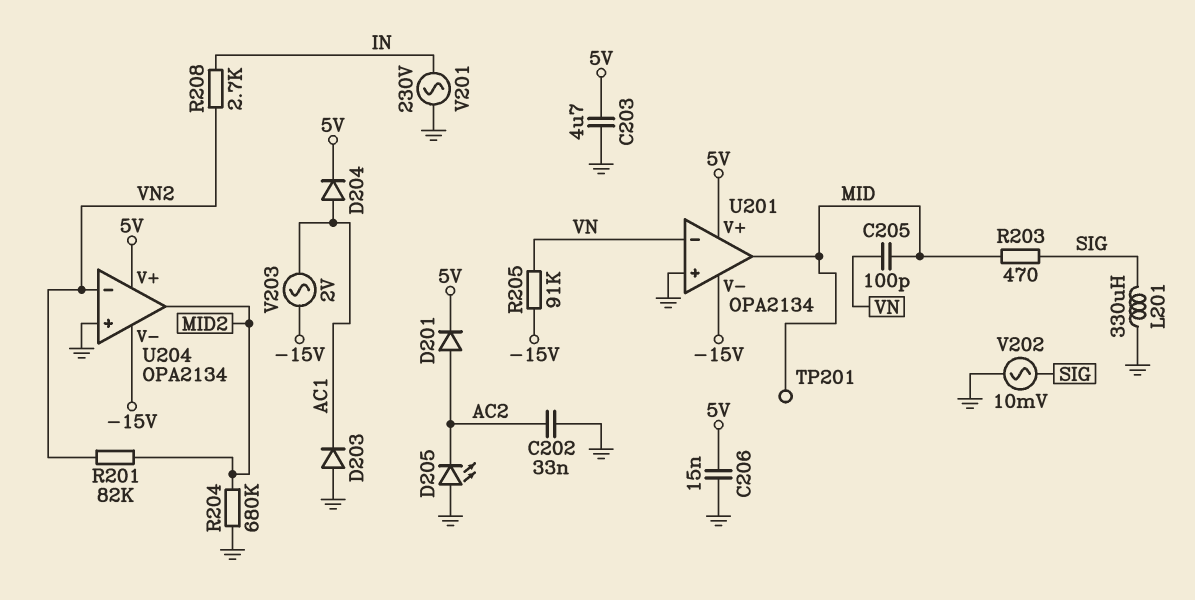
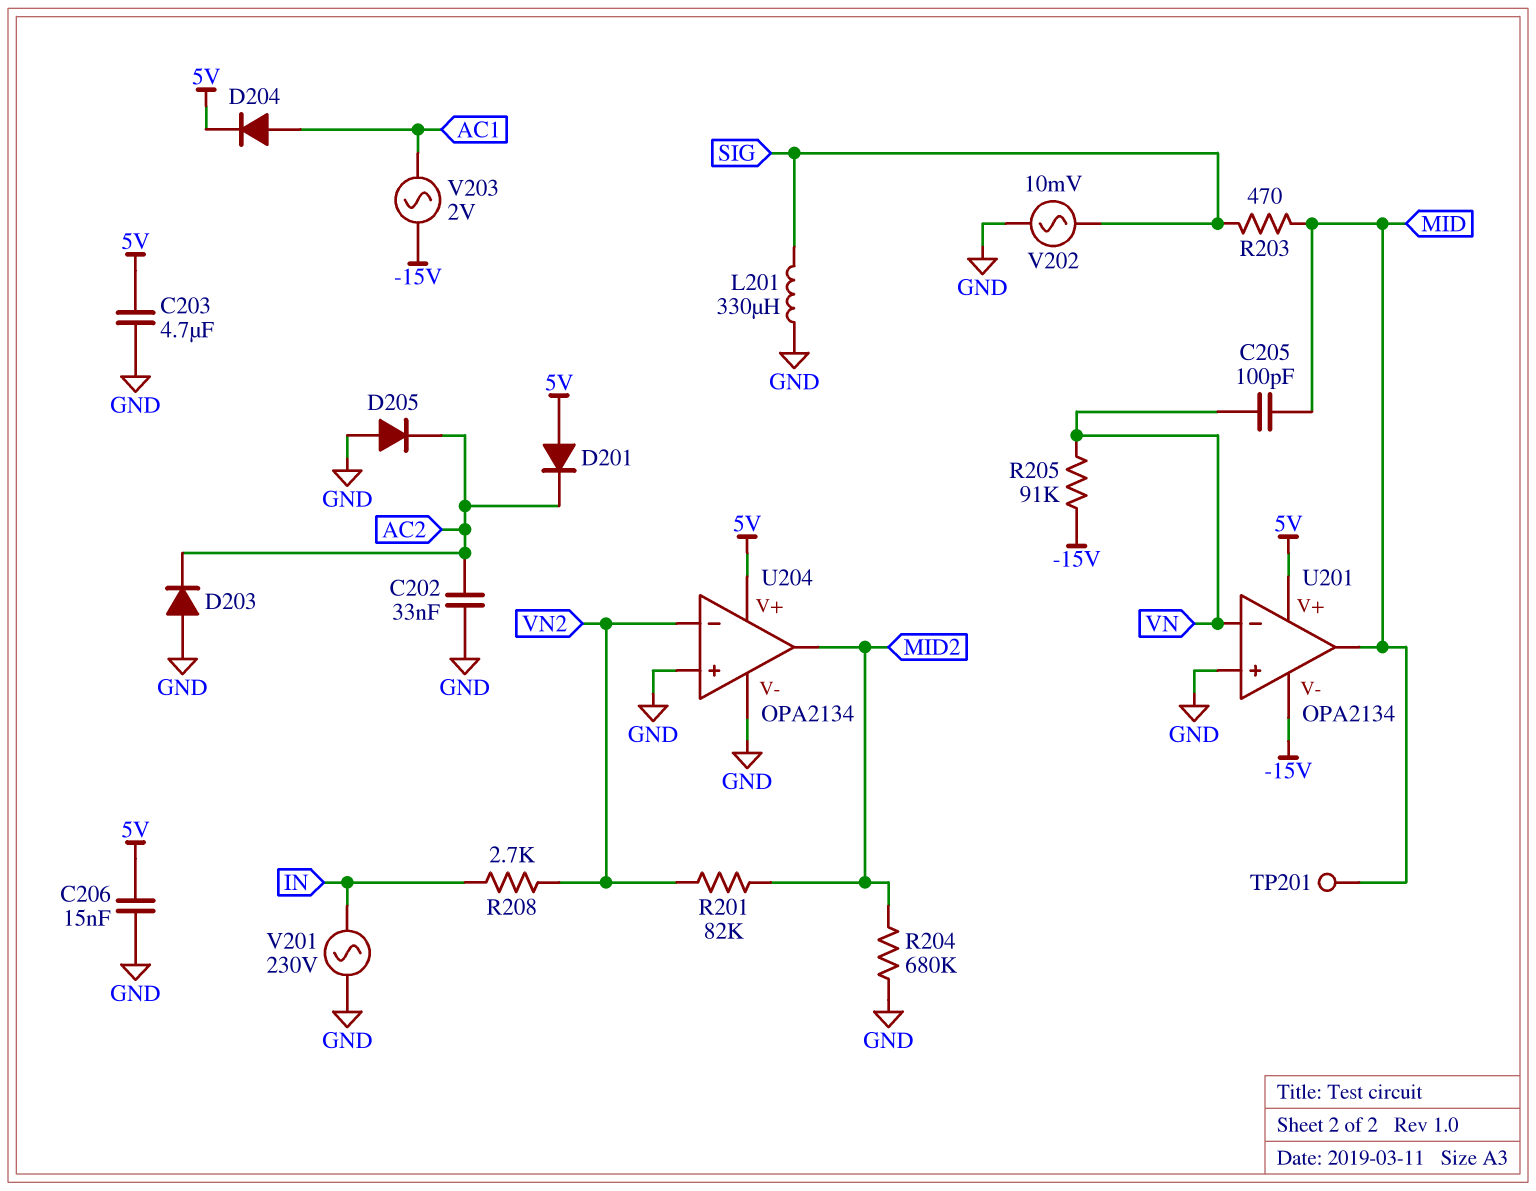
D201: diode (A AC2, K 5V) -> diode (A 5V, K AC2)
D203: diode (A GND, K AC1) -> diode (A GND, K AC2)
D205: LED (A GND, K AC2) -> diode (A GND, K AC2)
U204 pin V-: -15V -> GND

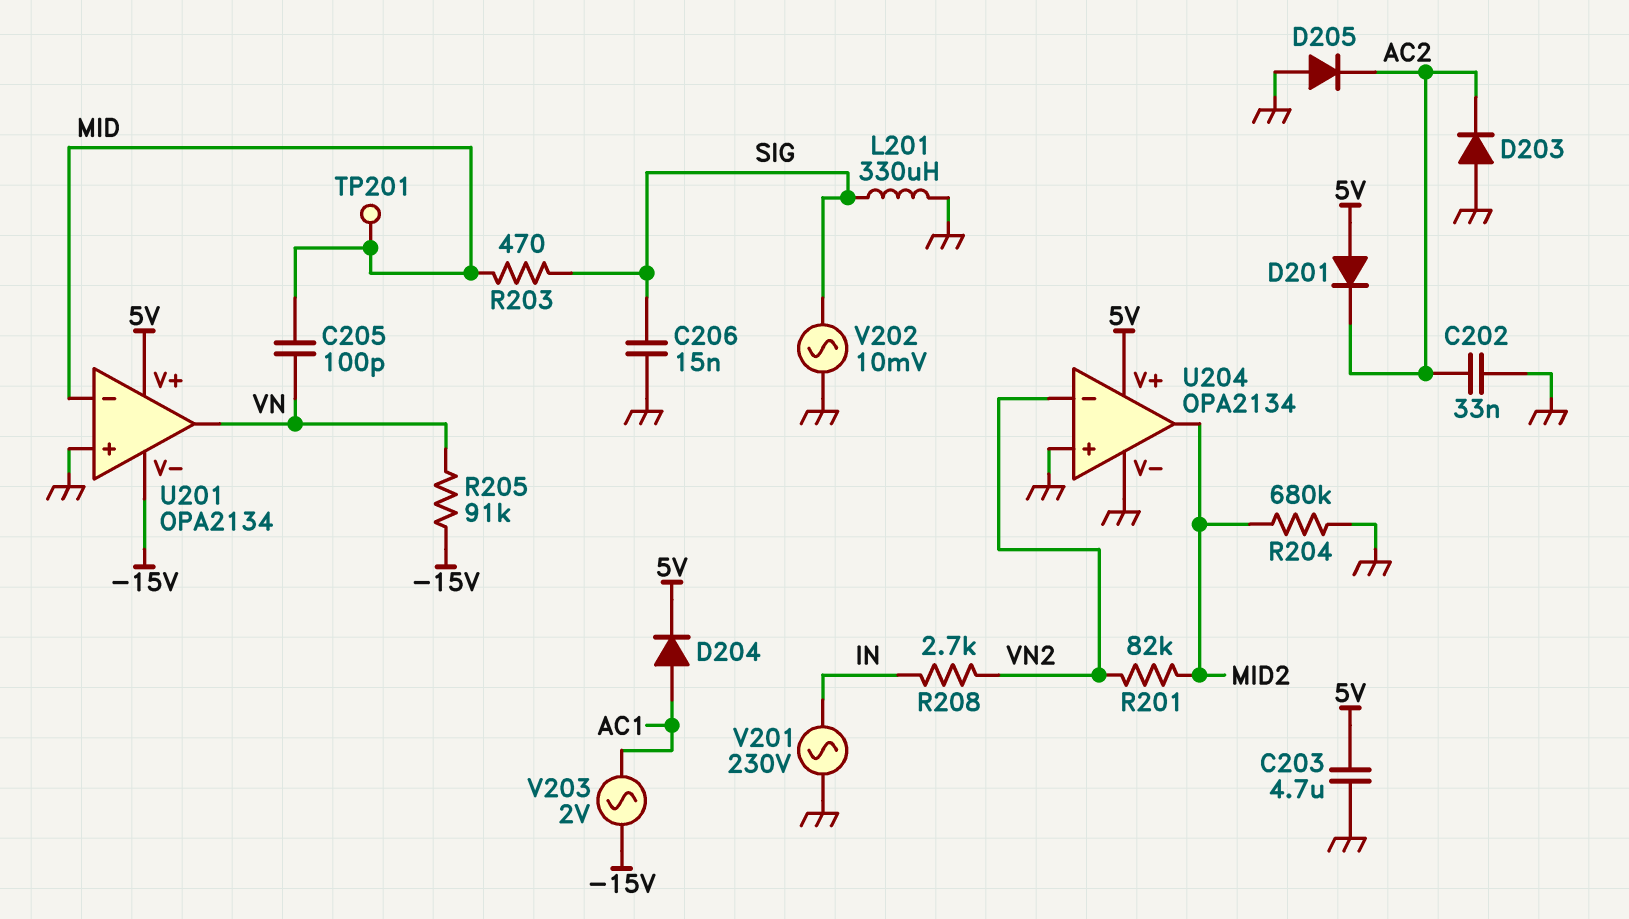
C206: 15nF (5V, GND) -> 15nF (GND, SIG)
U201 pin in-: VN -> MID
U201 pin out: MID -> VN

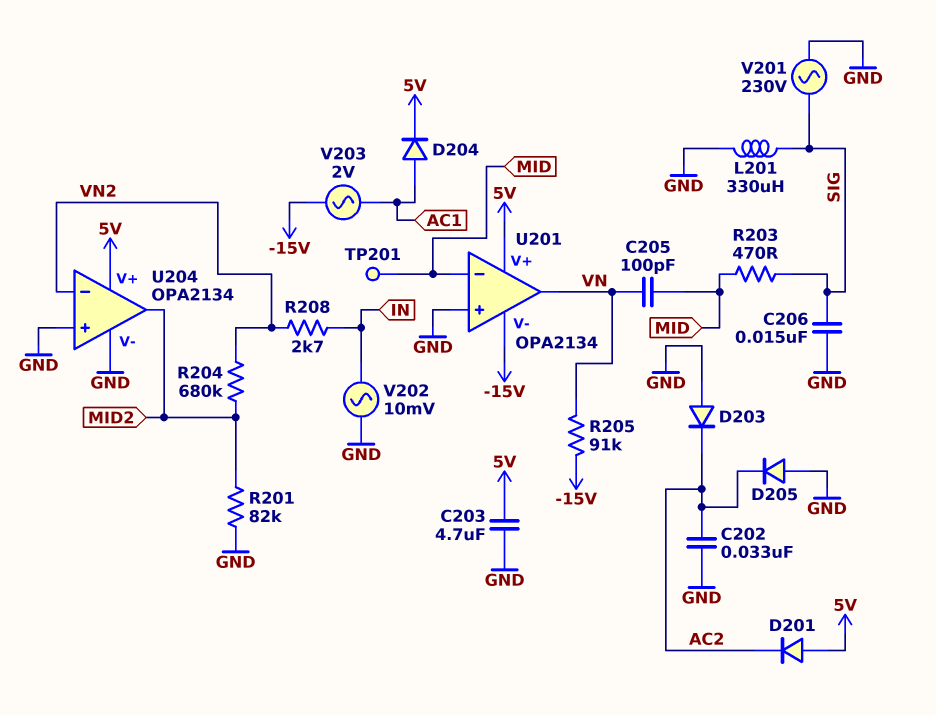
R201: 82k (MID2, VN2) -> 82k (GND, MID2)
R204: 680k (GND, MID2) -> 680k (MID2, VN2)
V201: AC 230V (GND, IN) -> AC 230V (GND, SIG)
V202: AC 10mV (GND, SIG) -> AC 10mV (GND, IN)

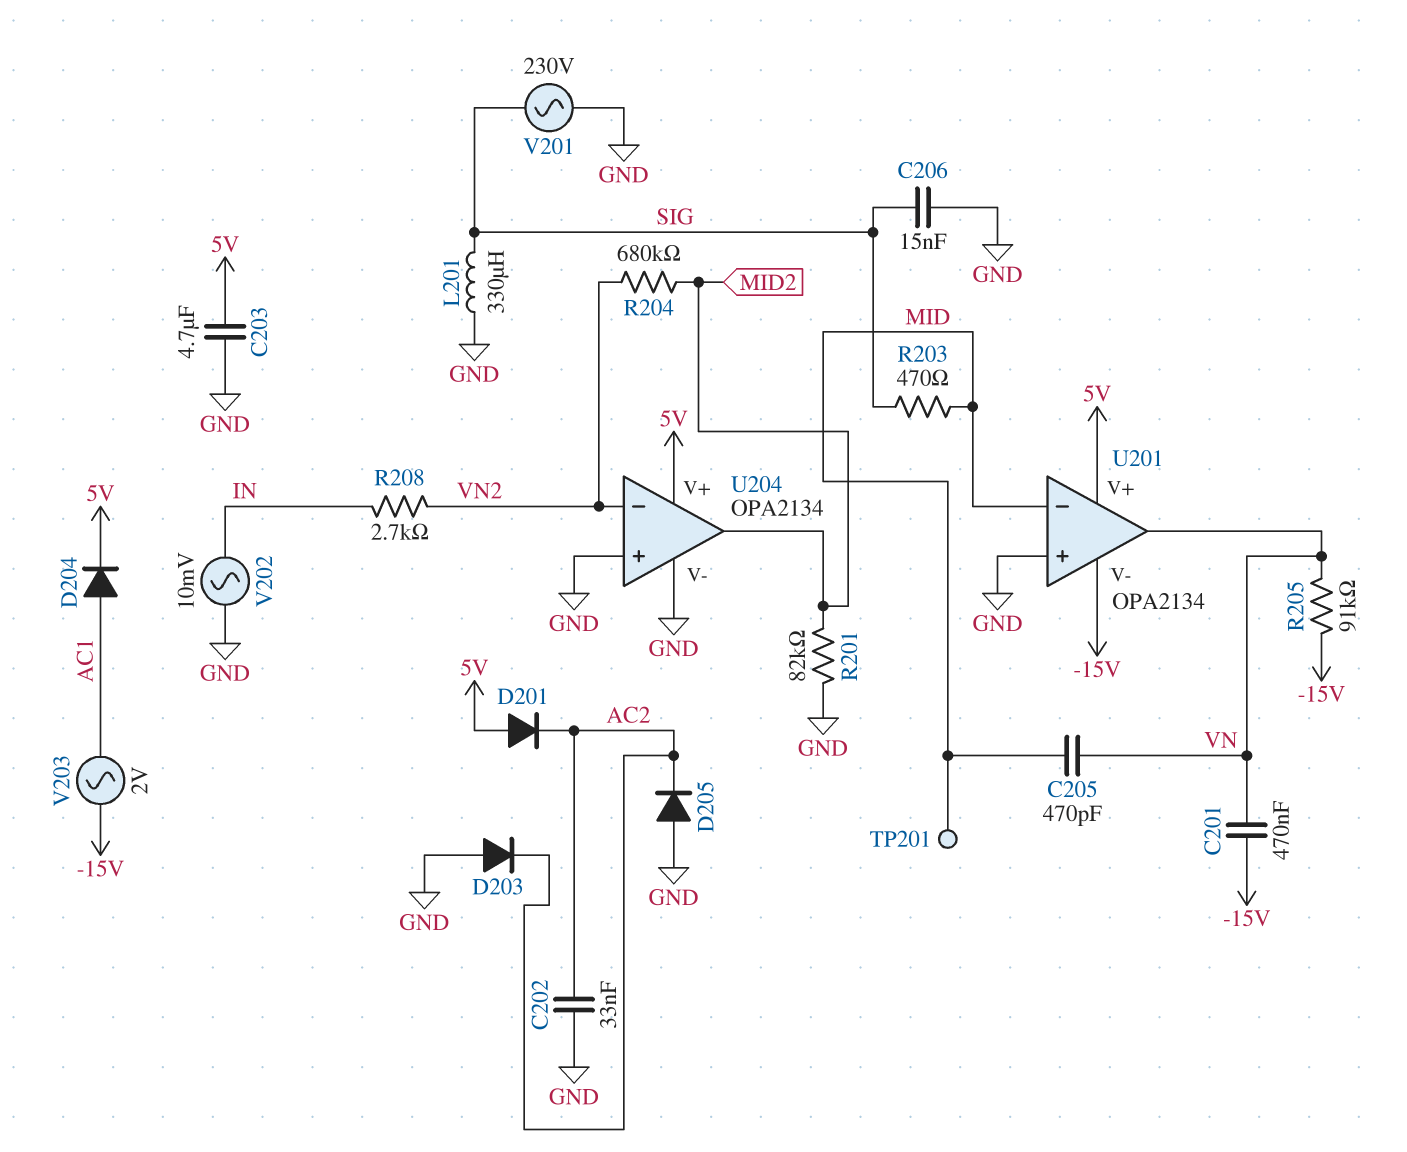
C201: none -> 470nF (-15V, VN)
C205: 100pF (MID, VN) -> 470pF (MID, VN)

